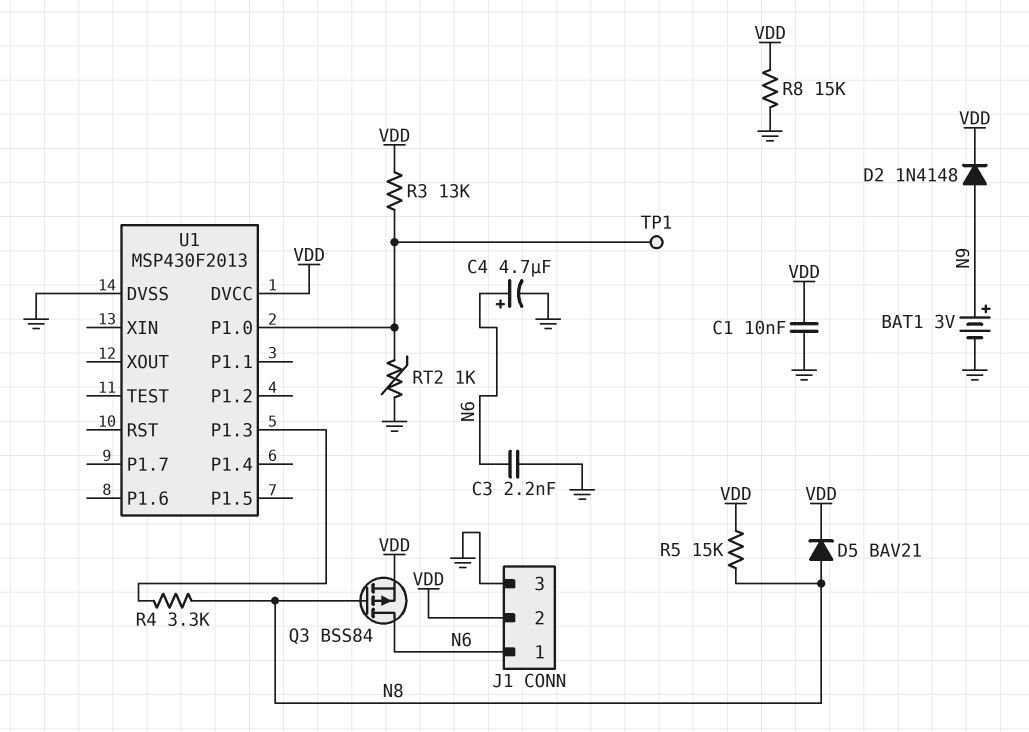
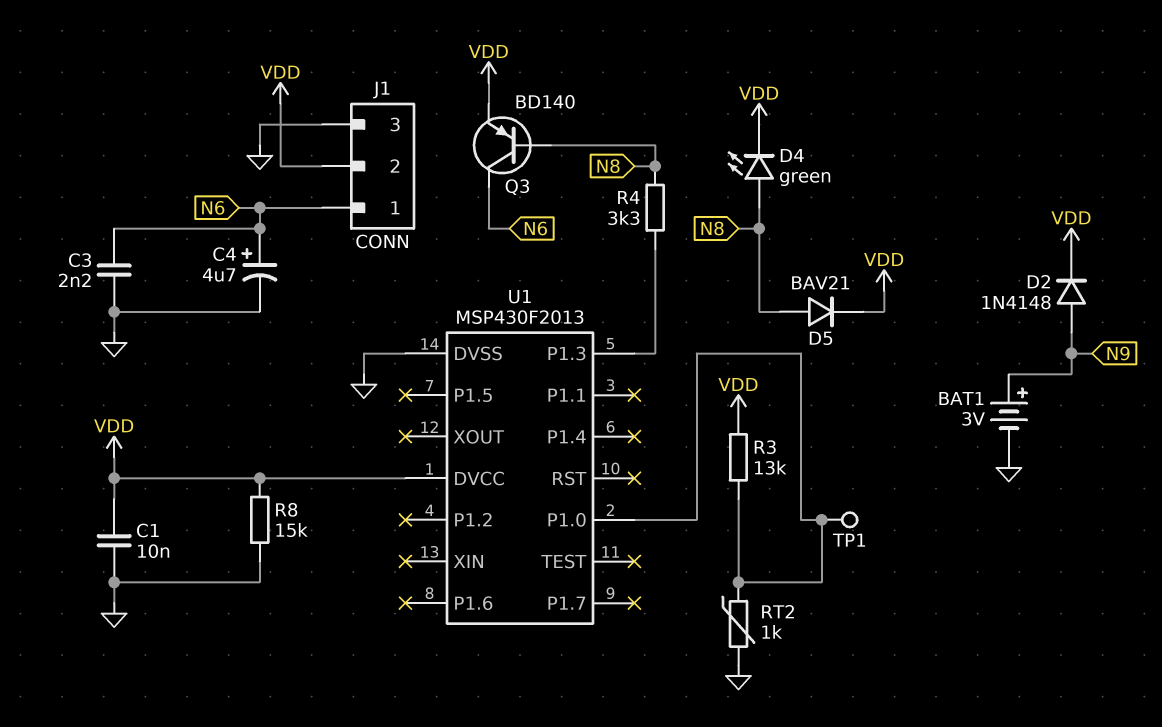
D4: none -> LED green (A N8, K VDD)
Q3: PMOS BSS84 (G N8, D N6, S VDD) -> PNP BD140 (B N8, C N6, E VDD)
R5: 15k (N8, VDD) -> none

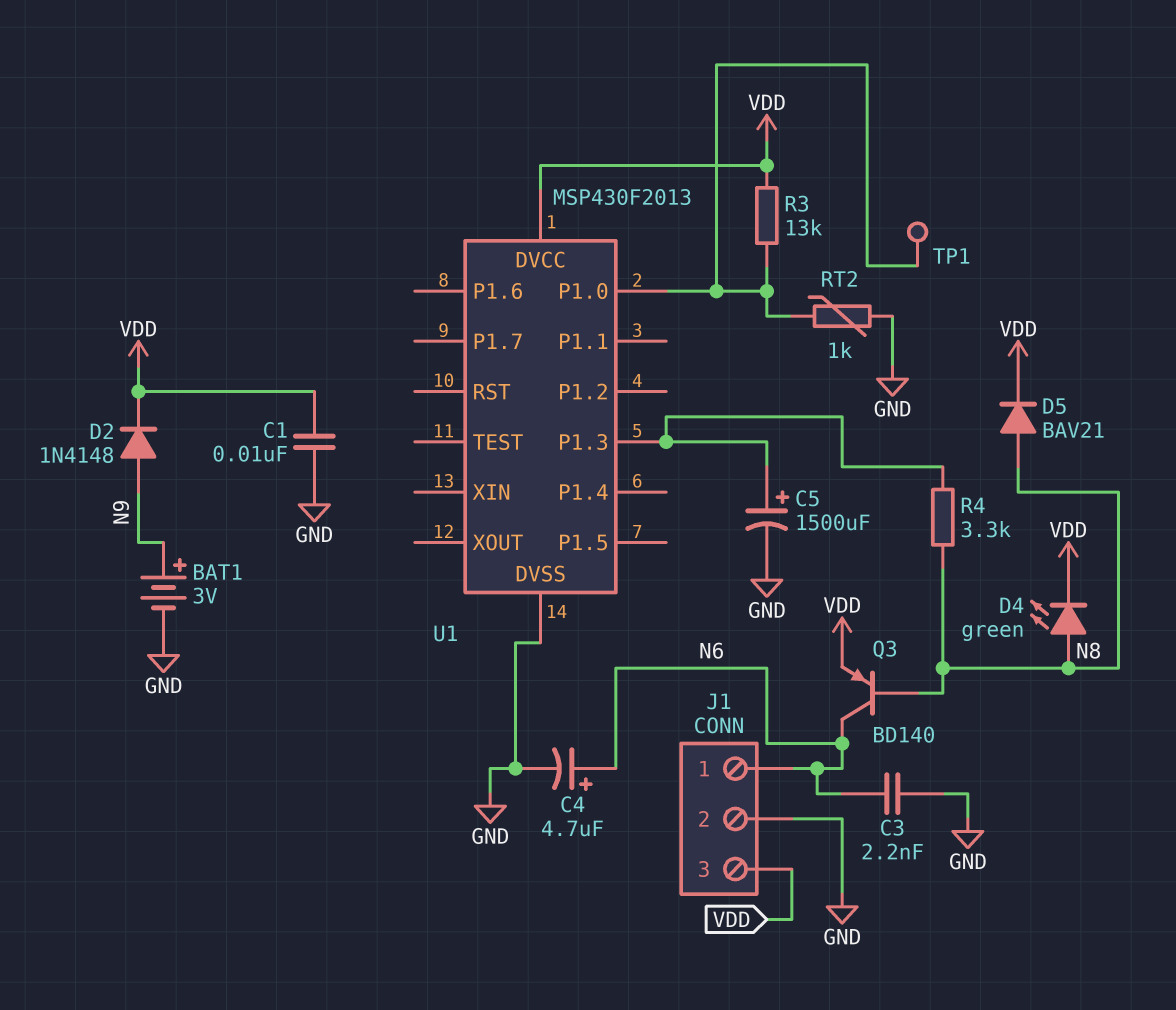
C5: none -> 1500uF (plus U1/P1.3, minus GND)
J1 pin 2: VDD -> GND
J1 pin 3: GND -> VDD
R8: 15k (GND, VDD) -> none

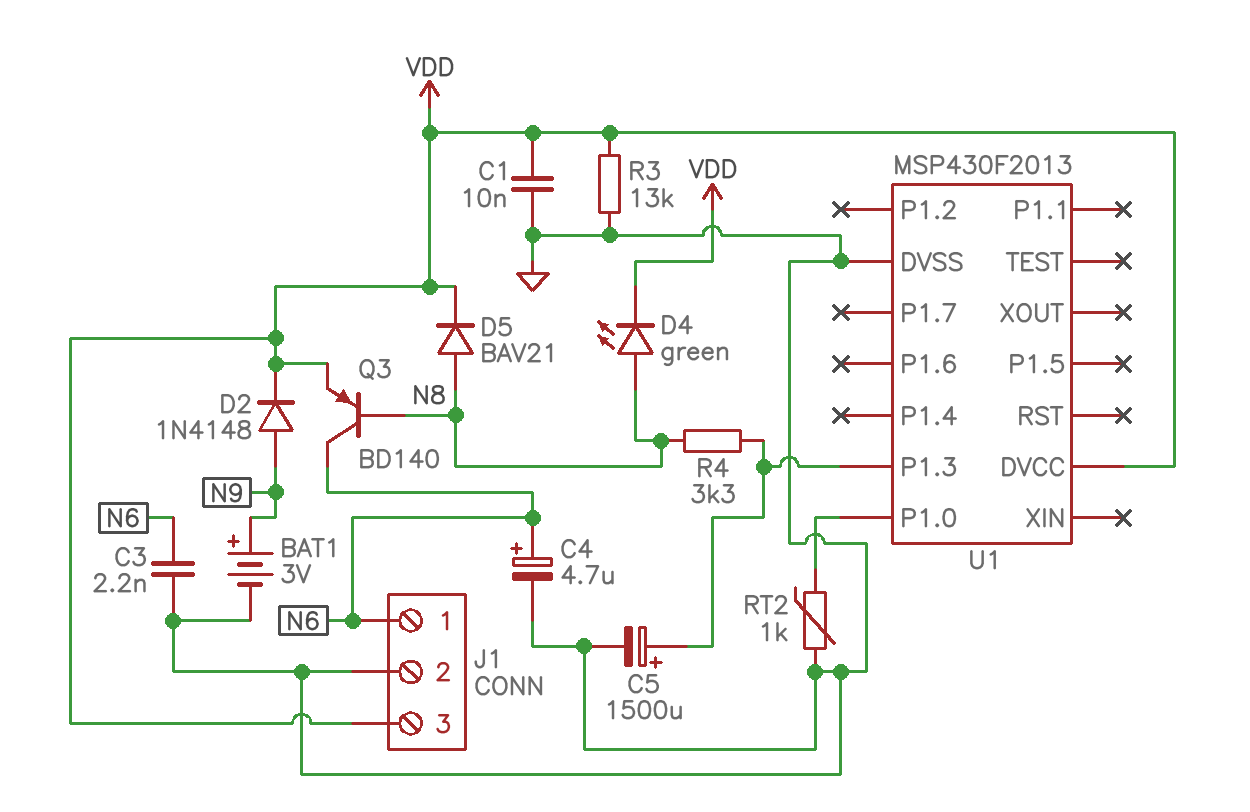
R3: 13k (U1/P1.0, VDD) -> 13k (GND, VDD)
TP1: test point (U1/P1.0) -> none

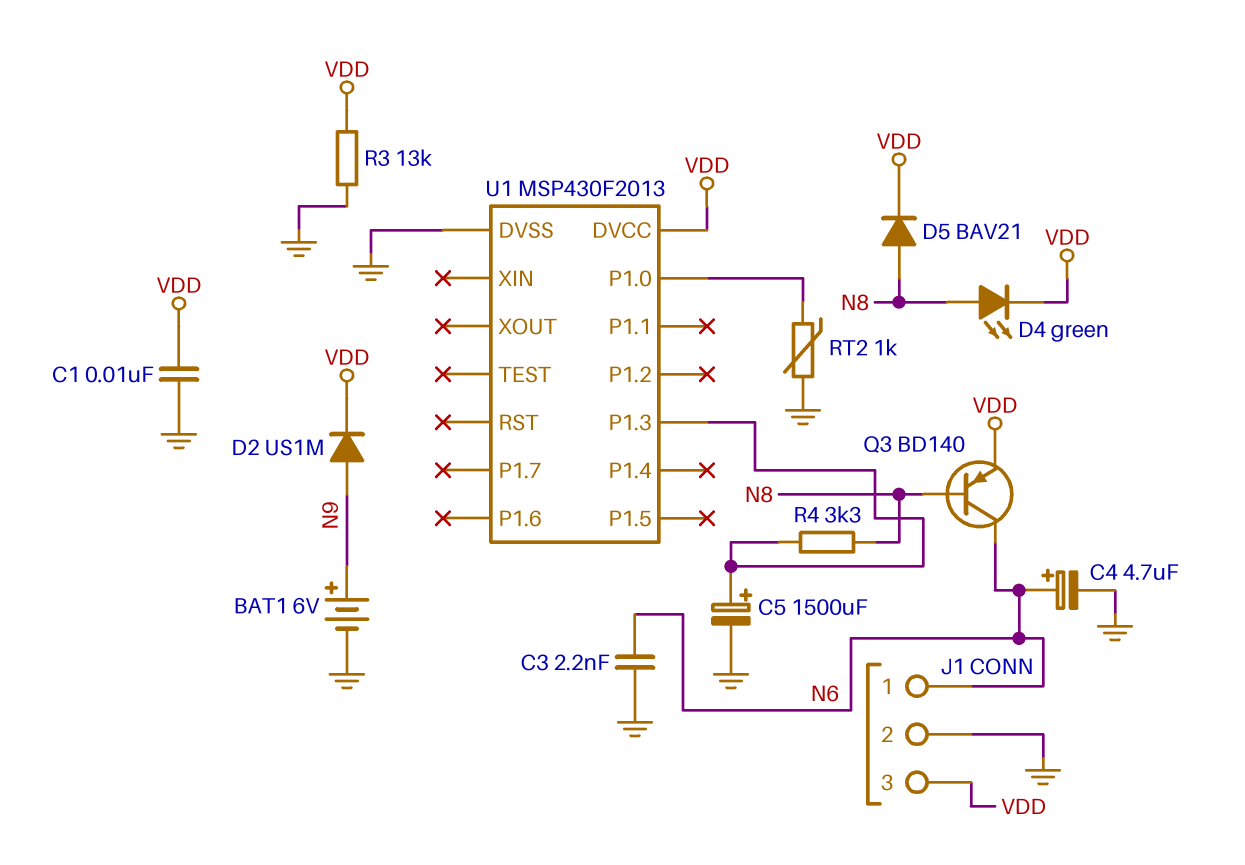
BAT1: 3V (plus N9, minus GND) -> 6V (plus N9, minus GND)
D2: diode 1N4148 (A N9, K VDD) -> diode US1M (A N9, K VDD)

